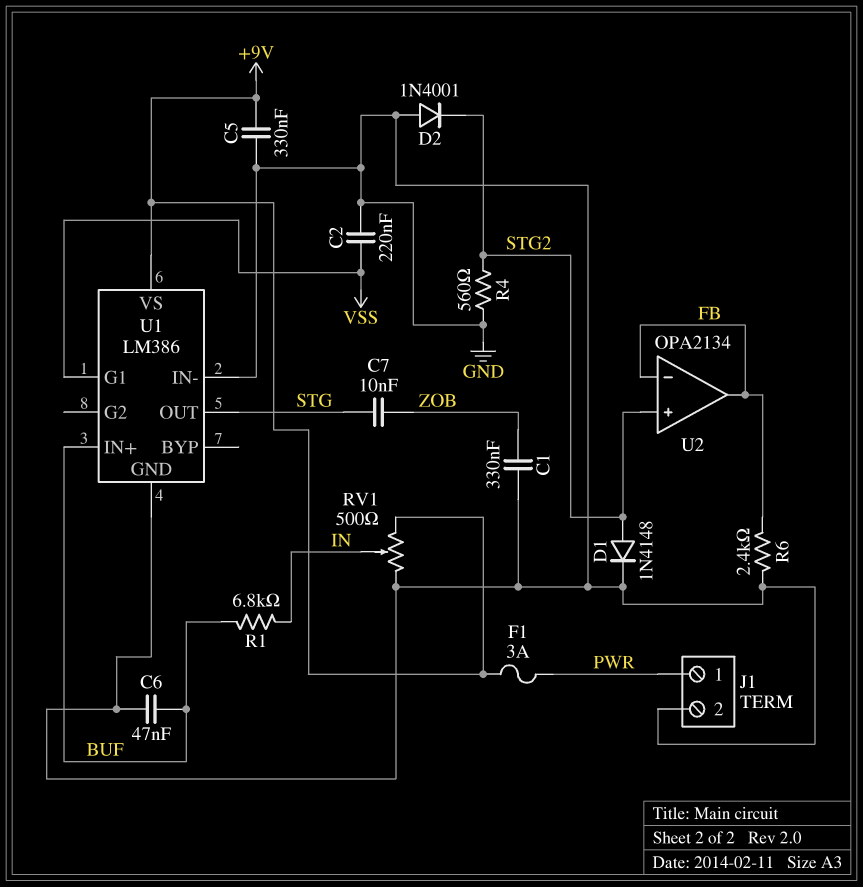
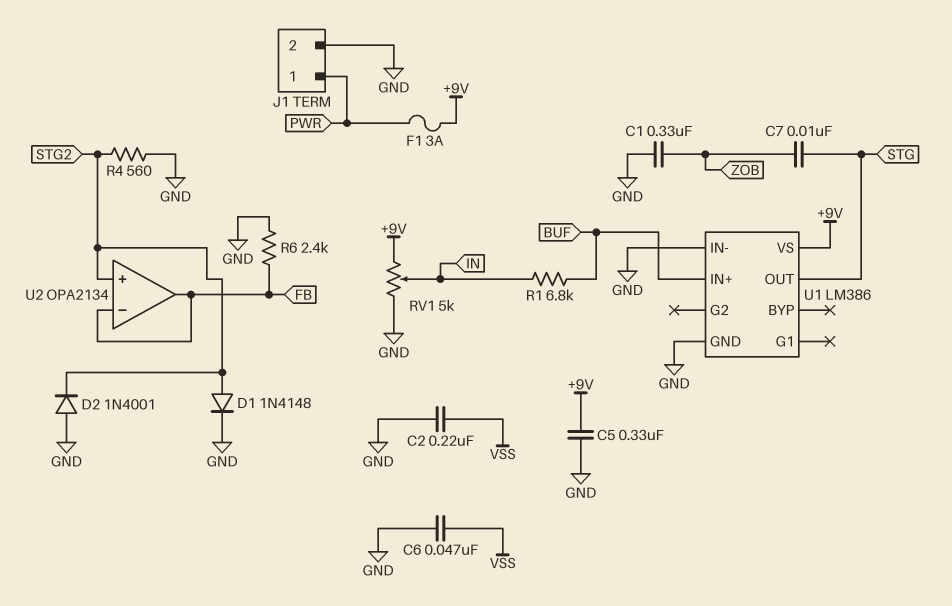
C6: 47nF (BUF, GND) -> 47nF (GND, VSS)
RV1: 500 (+9V, GND, wiper IN) -> 5k (+9V, GND, wiper IN)
U1 pin G1: VSS -> none

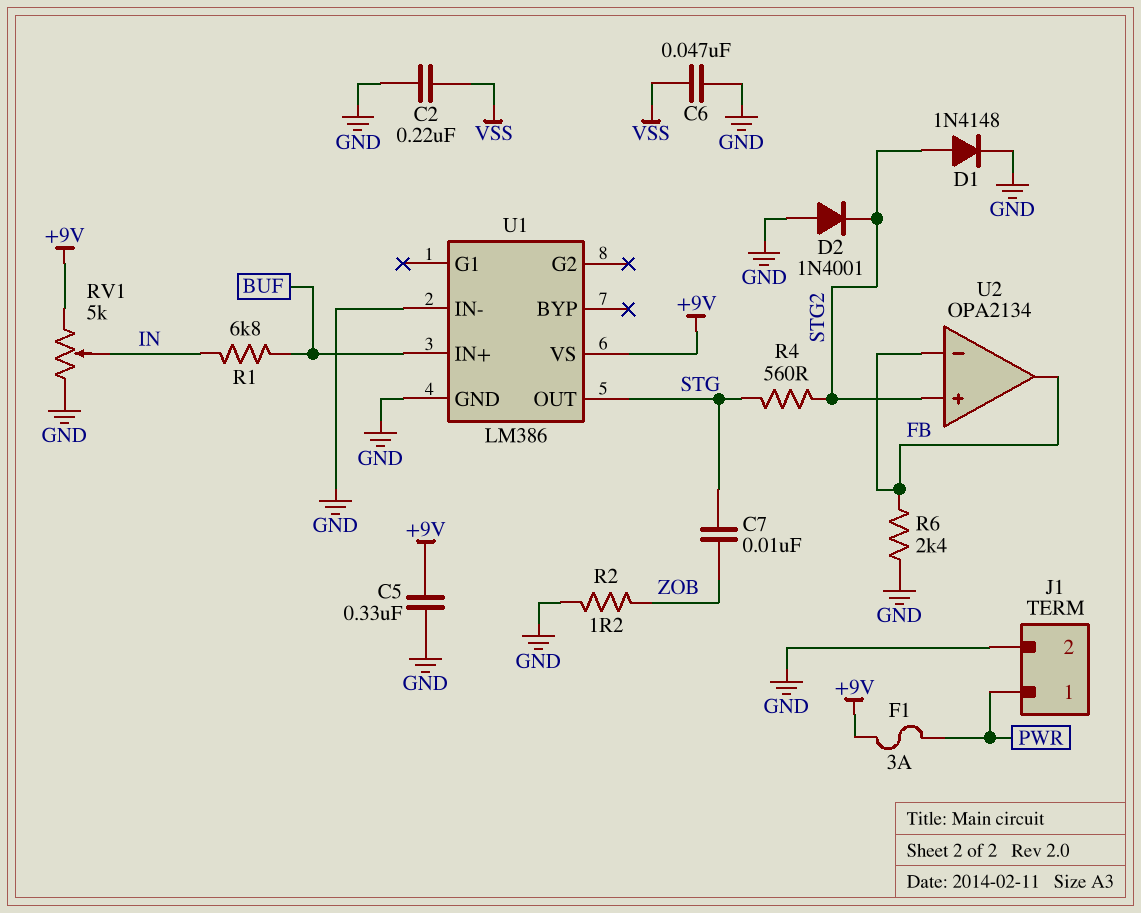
C1: 330nF (GND, ZOB) -> none
R2: none -> 1.2 (GND, ZOB)
R4: 560 (GND, STG2) -> 560 (STG, STG2)

